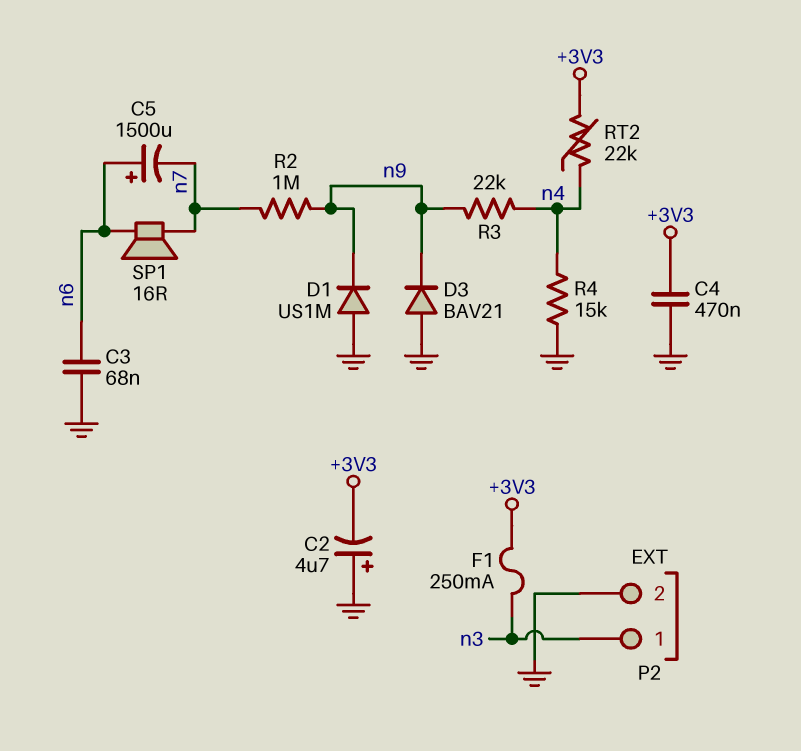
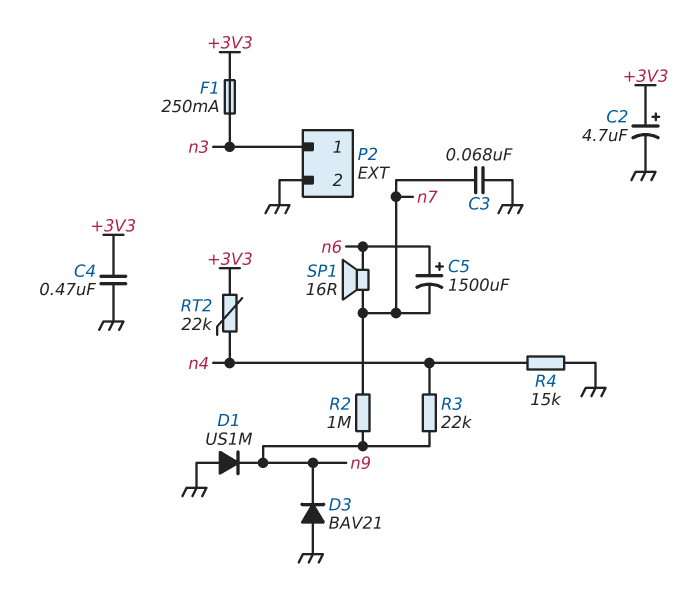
C2: 4.7uF (plus GND, minus +3V3) -> 4.7uF (plus +3V3, minus GND)
C3: 68nF (GND, n6) -> 68nF (GND, n7)

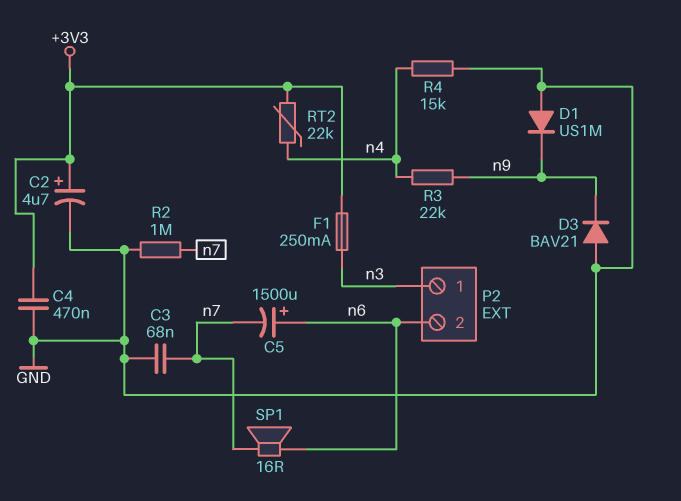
P2 pin 2: GND -> n6
R2: 1M (n7, n9) -> 1M (GND, n7)

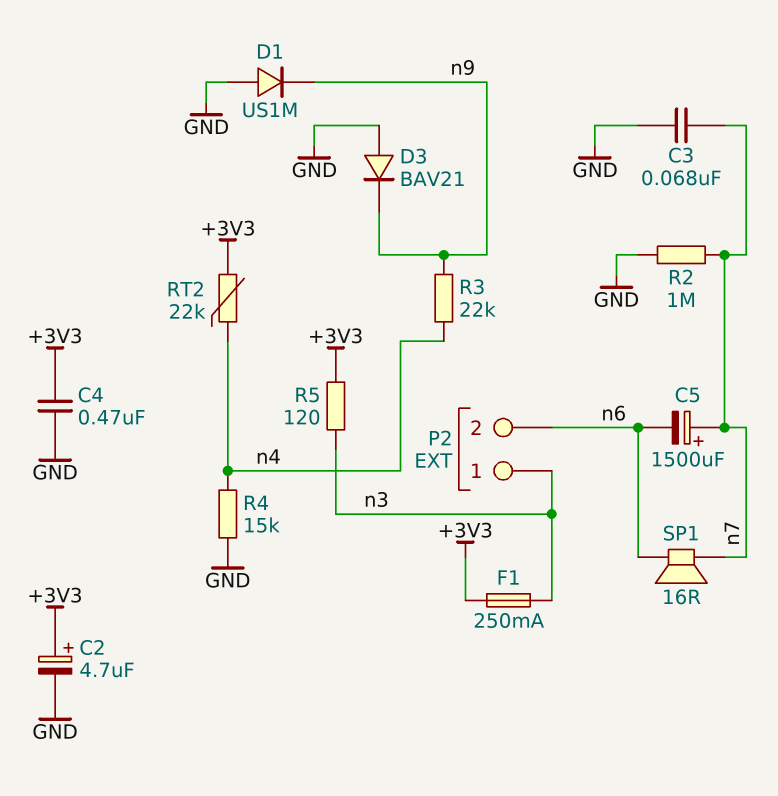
C5: 1500uF (plus n6, minus n7) -> 1500uF (plus n7, minus n6)
R5: none -> 120 (+3V3, n3)

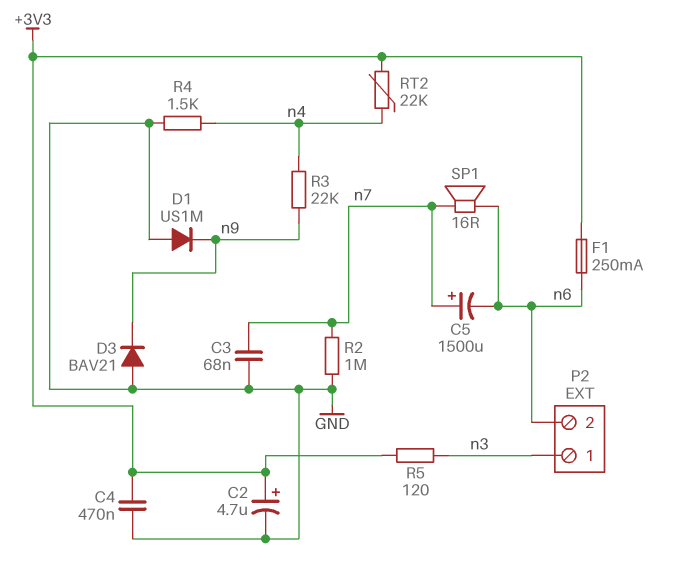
F1: 250mA (+3V3, n3) -> 250mA (+3V3, n6)
R4: 15k (GND, n4) -> 1.5k (GND, n4)

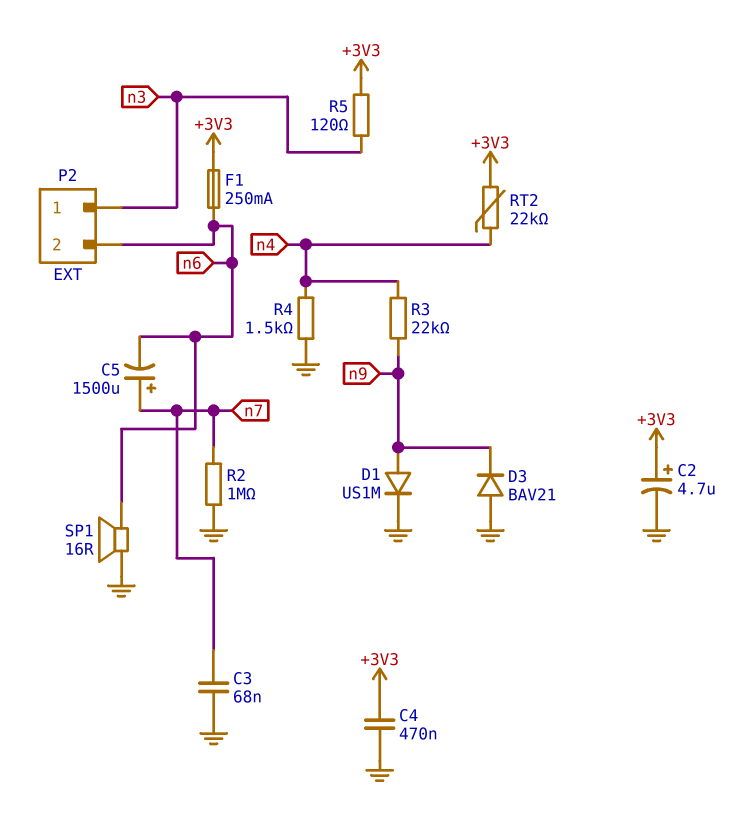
D1: diode US1M (A GND, K n9) -> diode US1M (A n9, K GND)
SP1: speaker 16R (n6, n7) -> speaker 16R (GND, n6)

